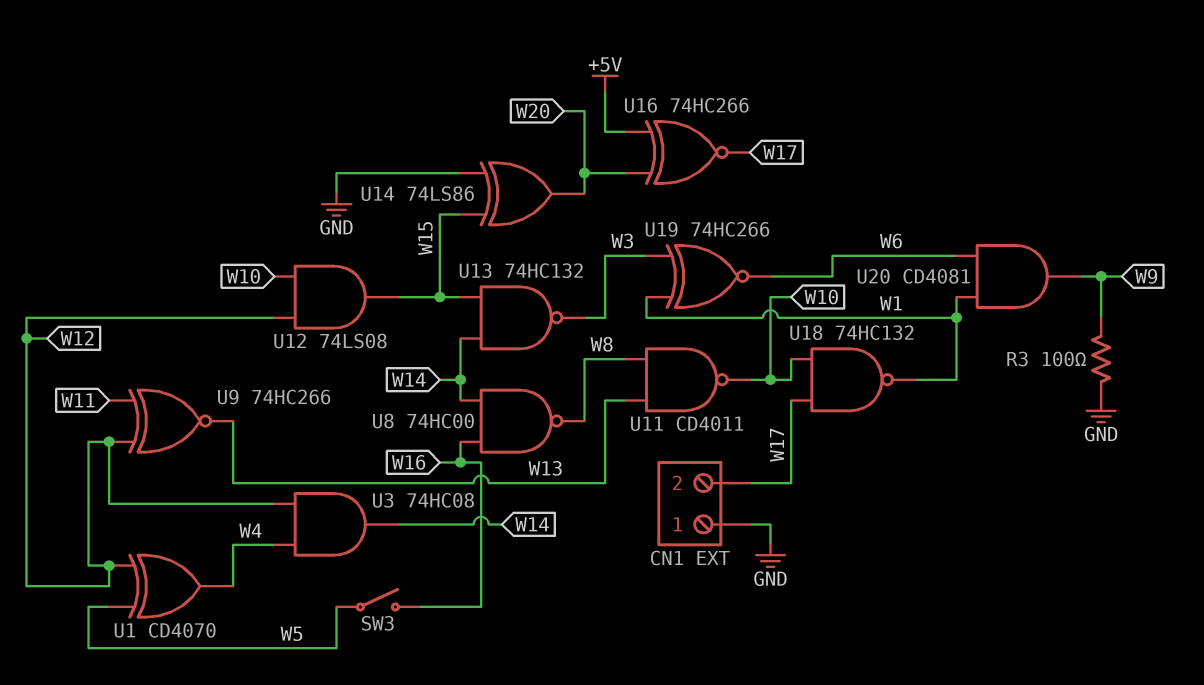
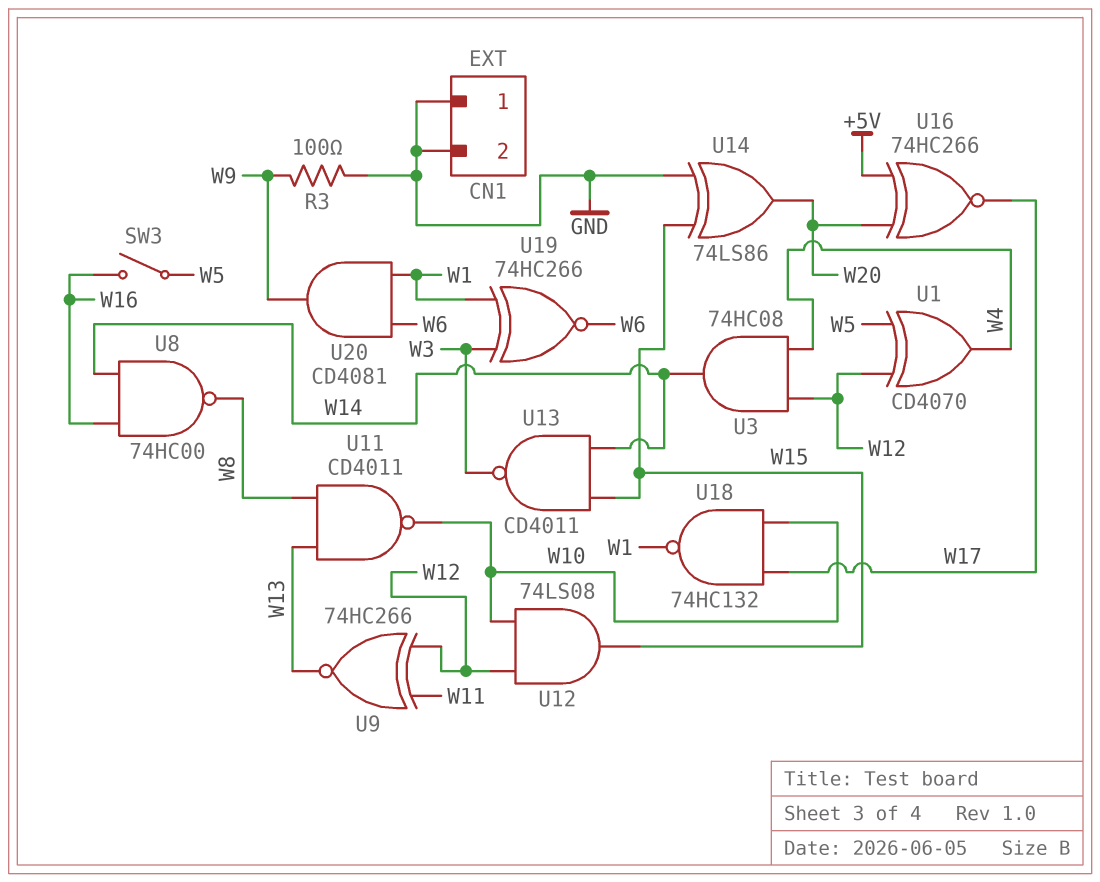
CN1 pin 2: W17 -> GND
U13: NAND 74HC132 (in W14, in W15, out W3) -> NAND CD4011 (in W14, in W15, out W3)

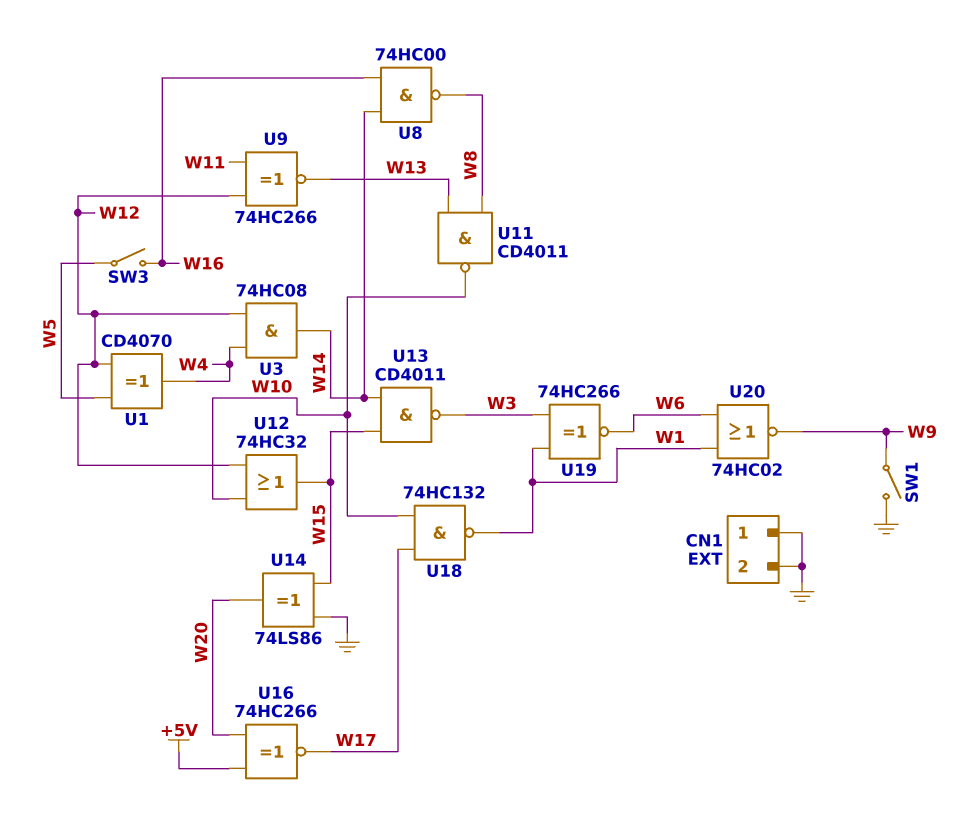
R3: 100 (GND, W9) -> none
SW1: none -> switch (GND, W9)
U12: AND 74LS08 (in W10, in W12, out W15) -> OR 74HC32 (in W10, in W12, out W15)
U20: AND CD4081 (in W1, in W6, out W9) -> NOR 74HC02 (in W1, in W6, out W9)

